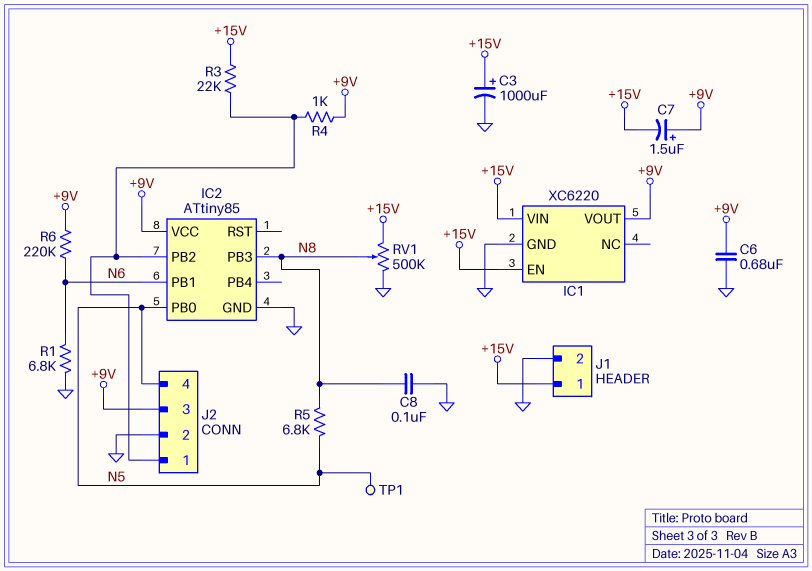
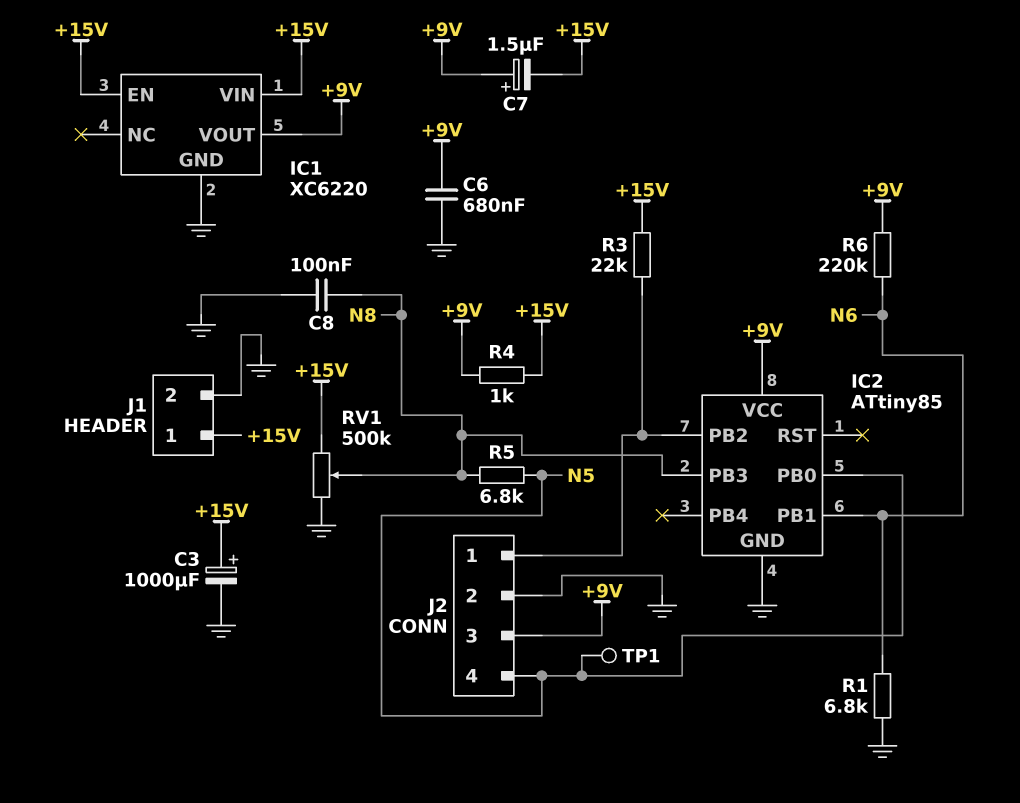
R4: 1k (+9V, IC2/PB2) -> 1k (+9V, +15V)

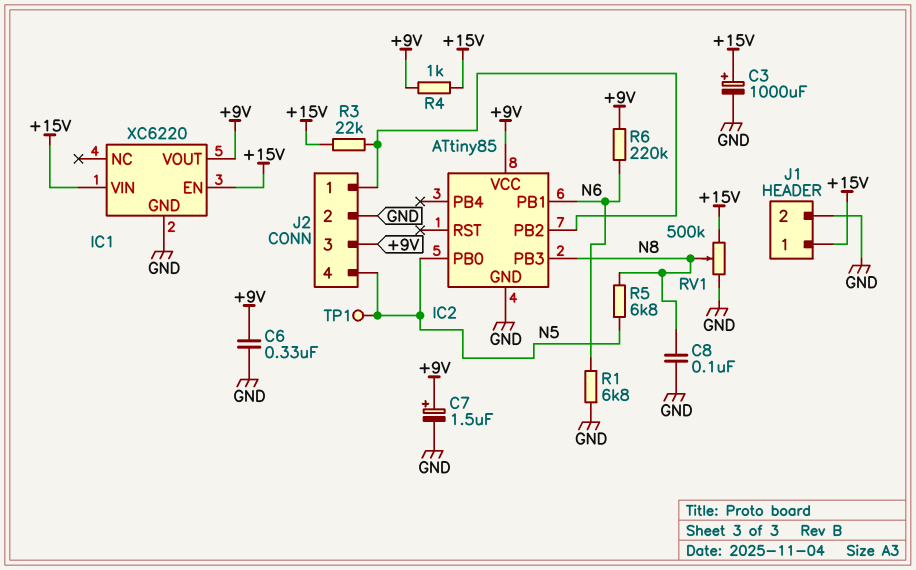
C6: 680nF (+9V, GND) -> 330nF (+9V, GND)
C7: 1.5uF (plus +9V, minus +15V) -> 1.5uF (plus +9V, minus GND)

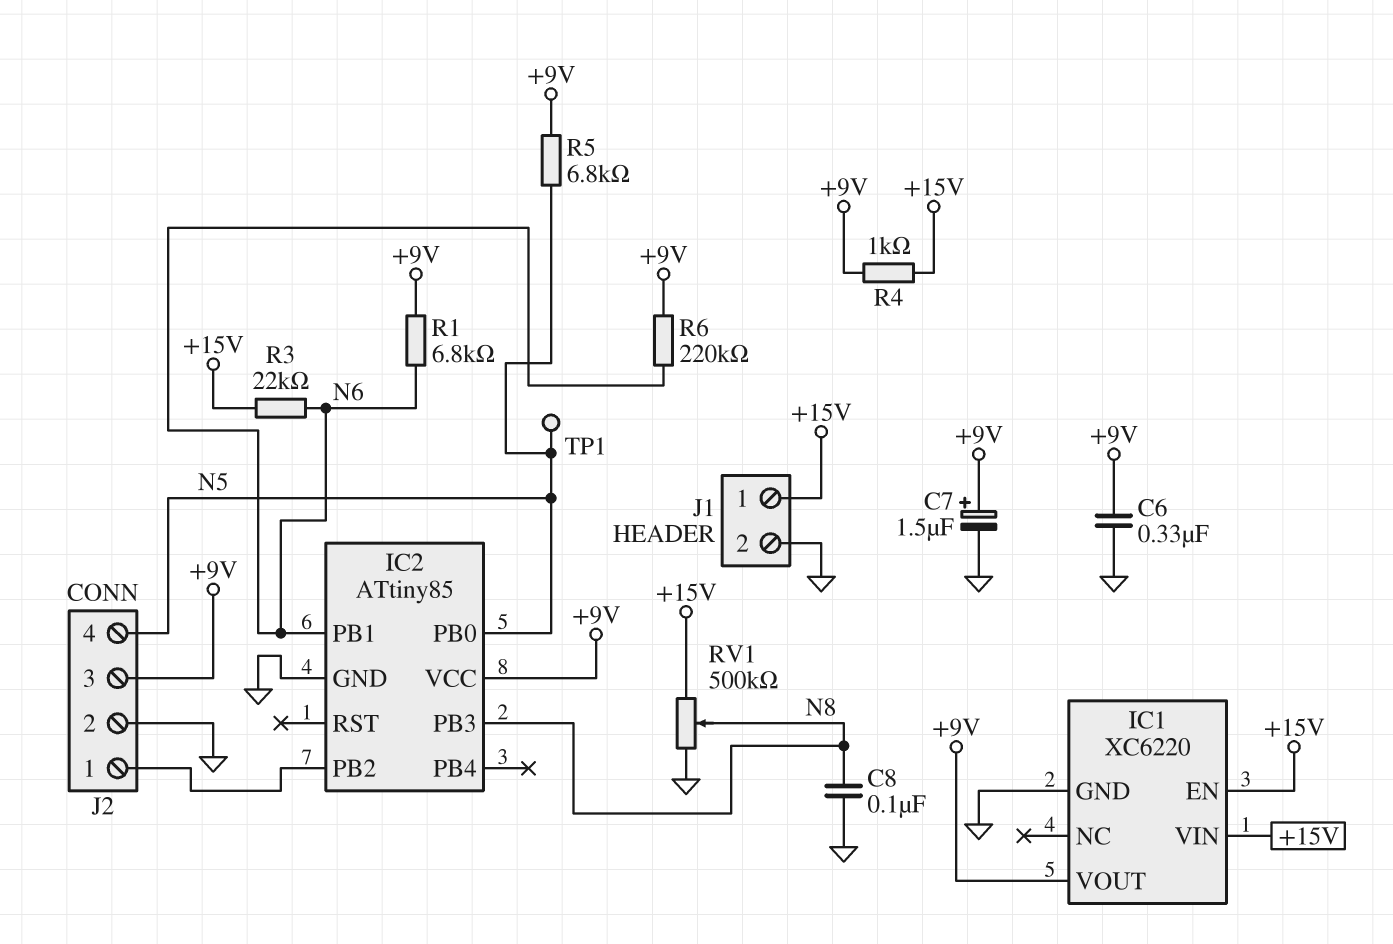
C3: 1000uF (plus +15V, minus GND) -> none
R1: 6.8k (GND, N6) -> 6.8k (+9V, N6)
R3: 22k (+15V, IC2/PB2) -> 22k (+15V, N6)
R5: 6.8k (N5, N8) -> 6.8k (+9V, N5)

